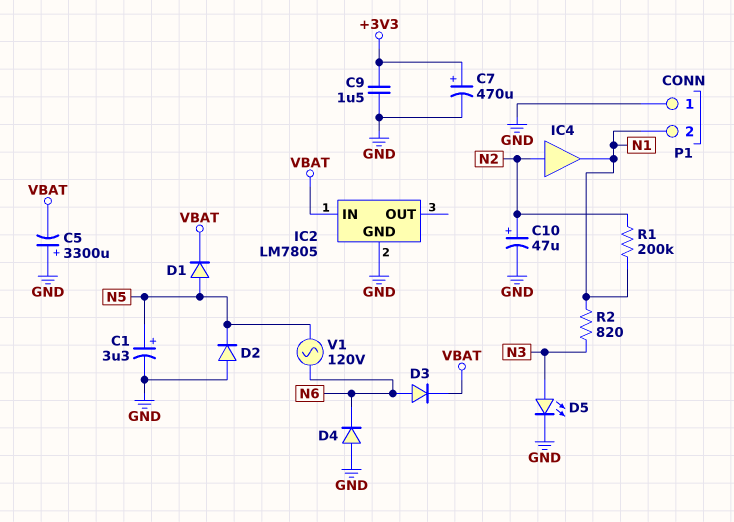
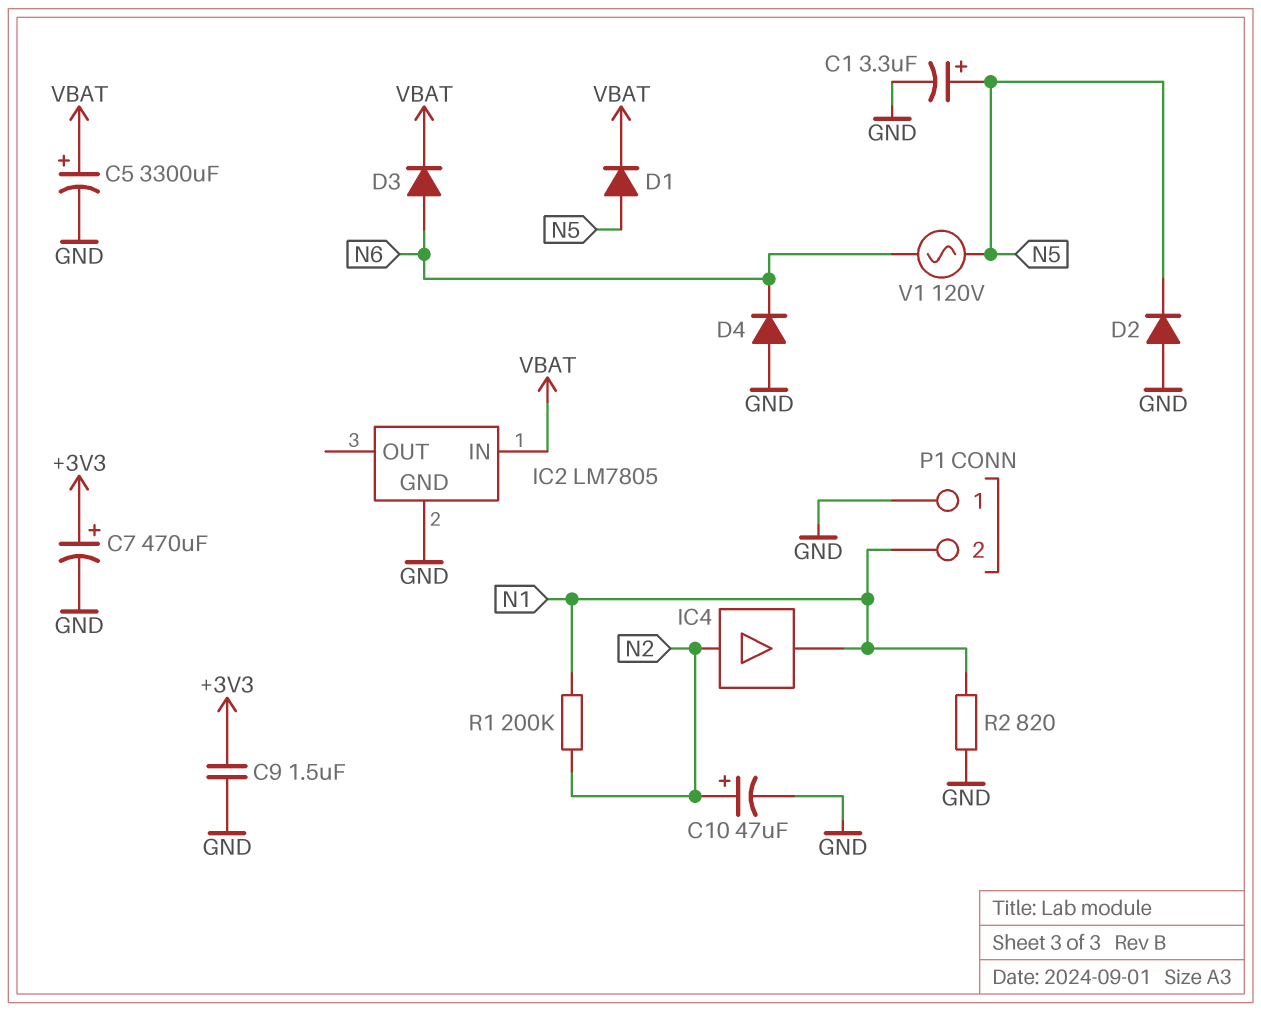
C5: 3300uF (plus GND, minus VBAT) -> 3300uF (plus VBAT, minus GND)
D5: LED (A N3, K GND) -> none
R2: 820 (N1, N3) -> 820 (GND, N1)

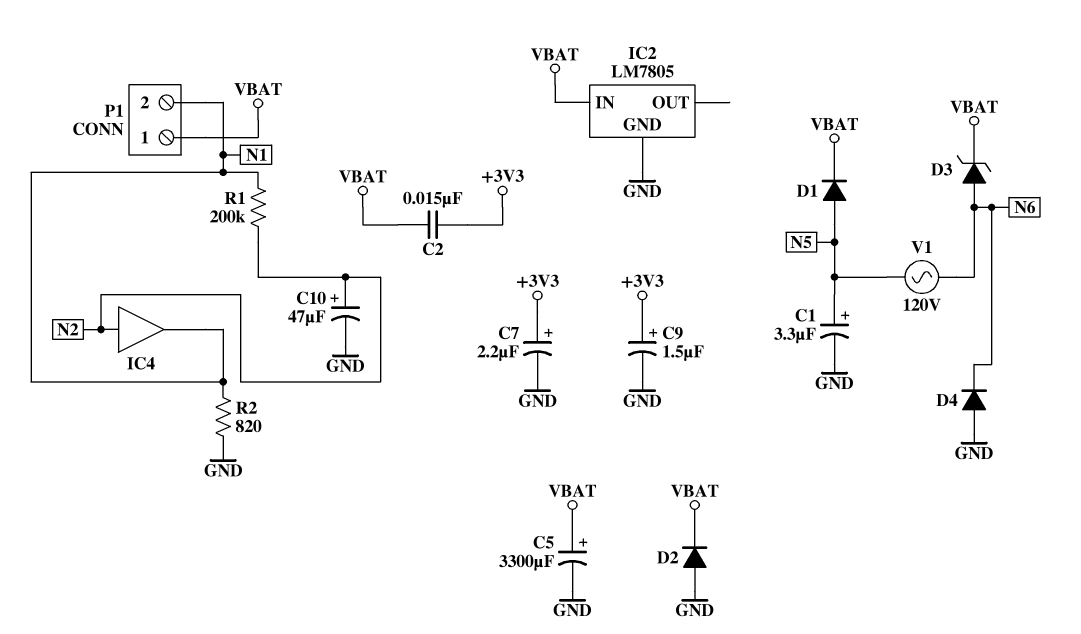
C2: none -> 15nF (+3V3, VBAT)
C7: 470uF (plus +3V3, minus GND) -> 2.2uF (plus +3V3, minus GND)
C9: 1.5uF (+3V3, GND) -> 1.5uF (plus +3V3, minus GND)
D2: diode (A GND, K N5) -> diode (A GND, K VBAT)
D3: diode (A N6, K VBAT) -> zener (A N6, K VBAT)
P1 pin 1: GND -> VBAT

